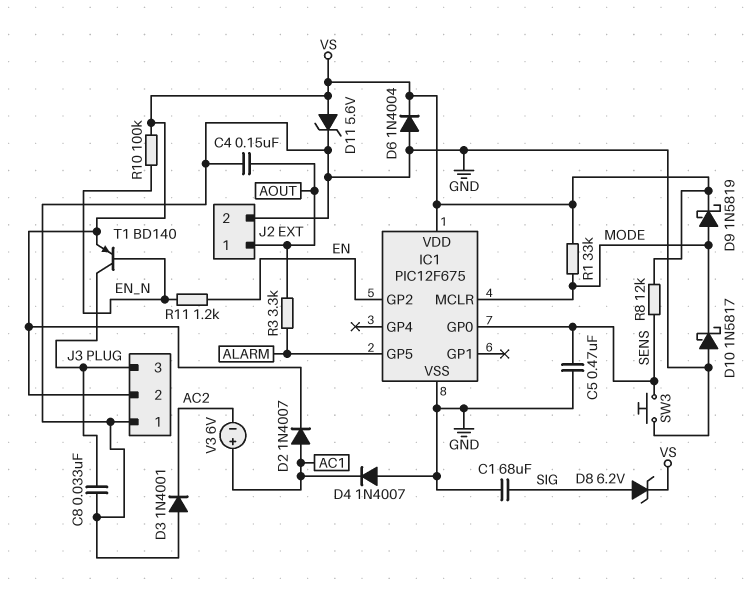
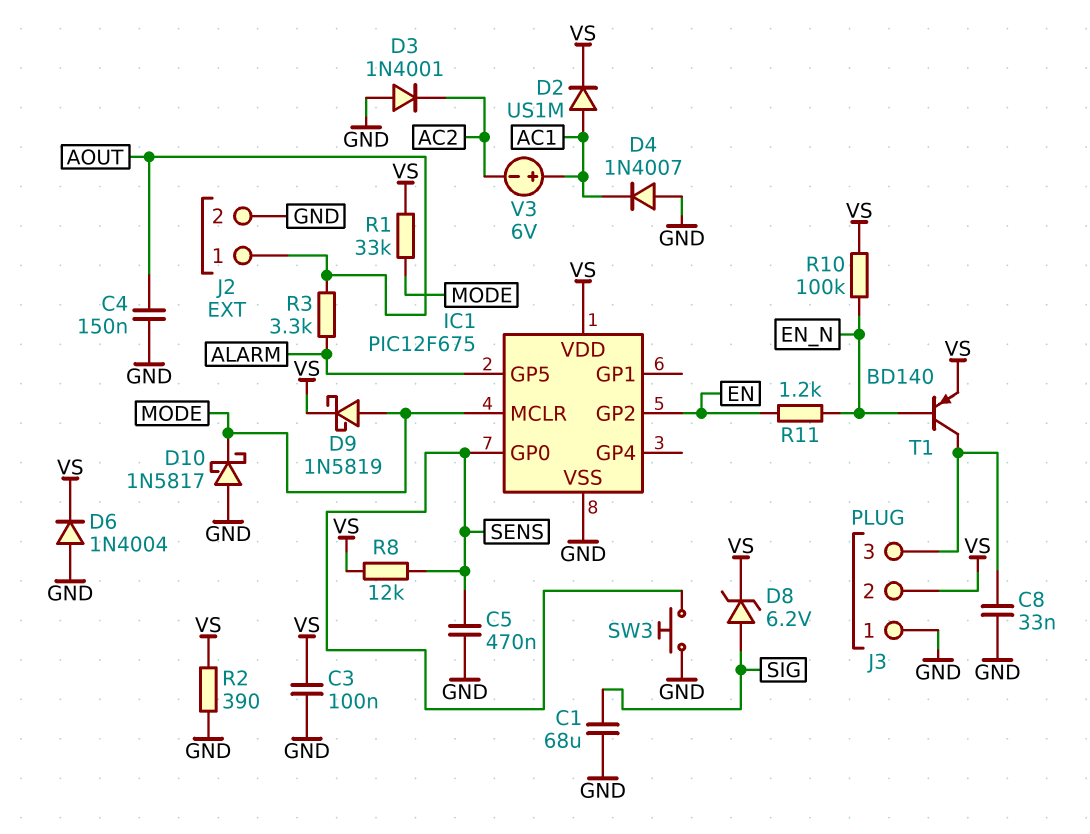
C3: none -> 100nF (GND, VS)
D2: diode 1N4007 (A AC1, K VS) -> diode US1M (A AC1, K VS)
D11: zener 5.6V (A VS, K GND) -> none
R2: none -> 390 (GND, VS)

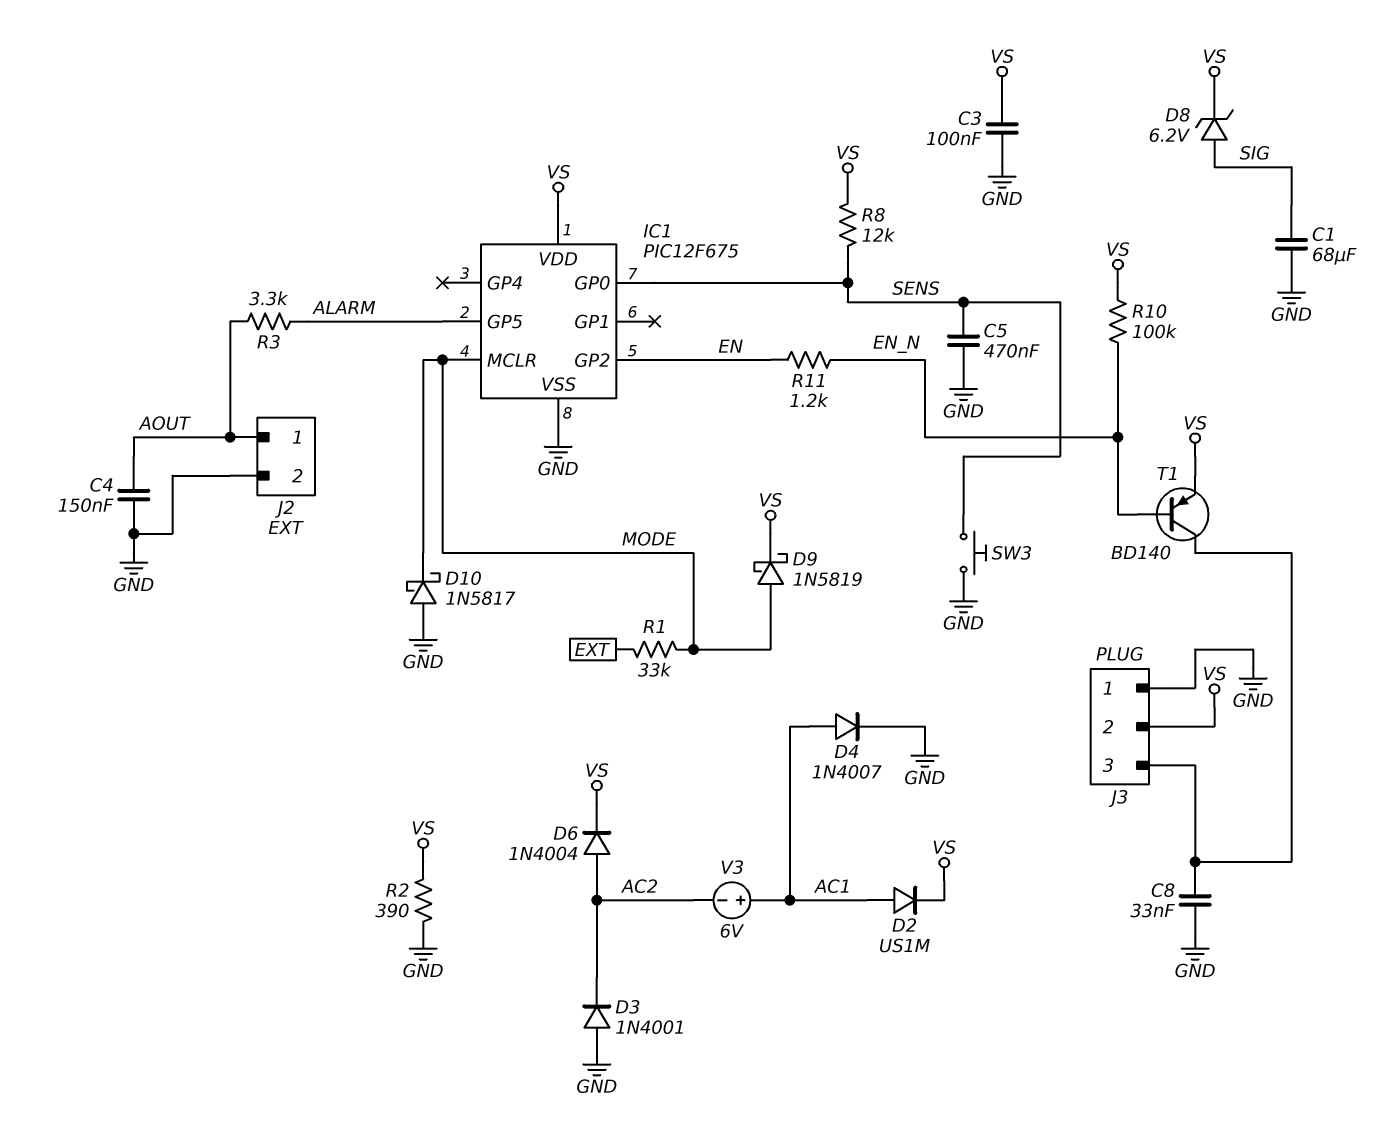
D4: diode 1N4007 (A GND, K AC1) -> diode 1N4007 (A AC1, K GND)
D6: diode 1N4004 (A GND, K VS) -> diode 1N4004 (A AC2, K VS)
R1: 33k (MODE, VS) -> 33k (EXT, MODE)

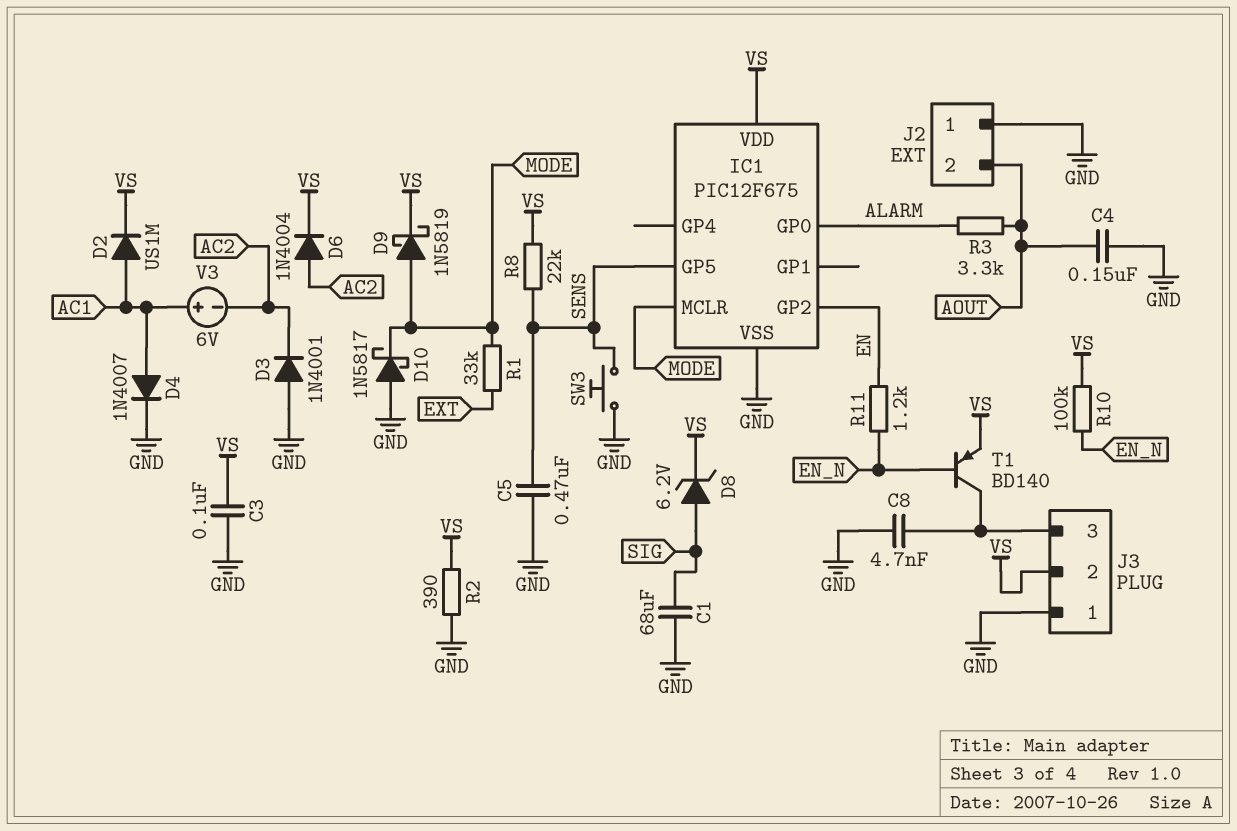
C8: 33nF (GND, J3/3) -> 4.7nF (GND, J3/3)
IC1 pin GP0: SENS -> ALARM
IC1 pin GP5: ALARM -> SENS
J2 pin 1: AOUT -> GND
J2 pin 2: GND -> AOUT
R8: 12k (SENS, VS) -> 22k (SENS, VS)

